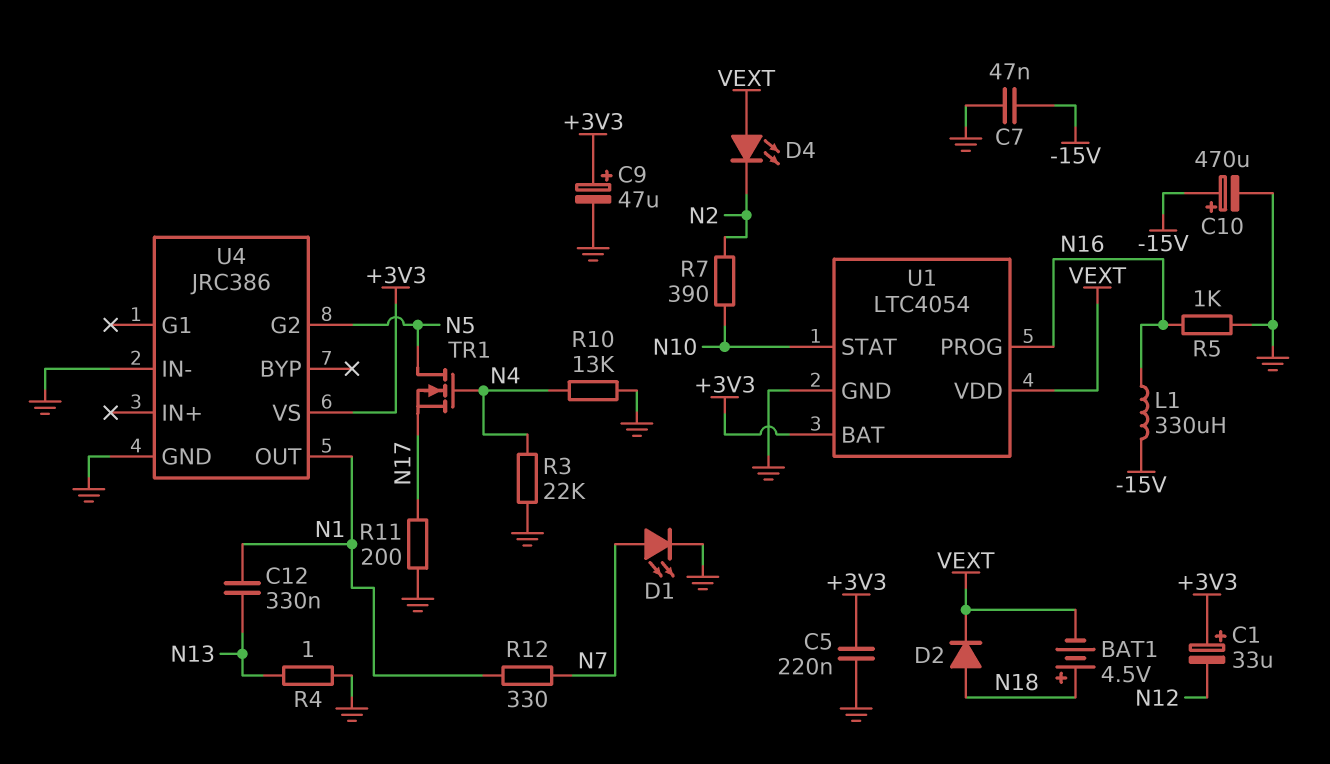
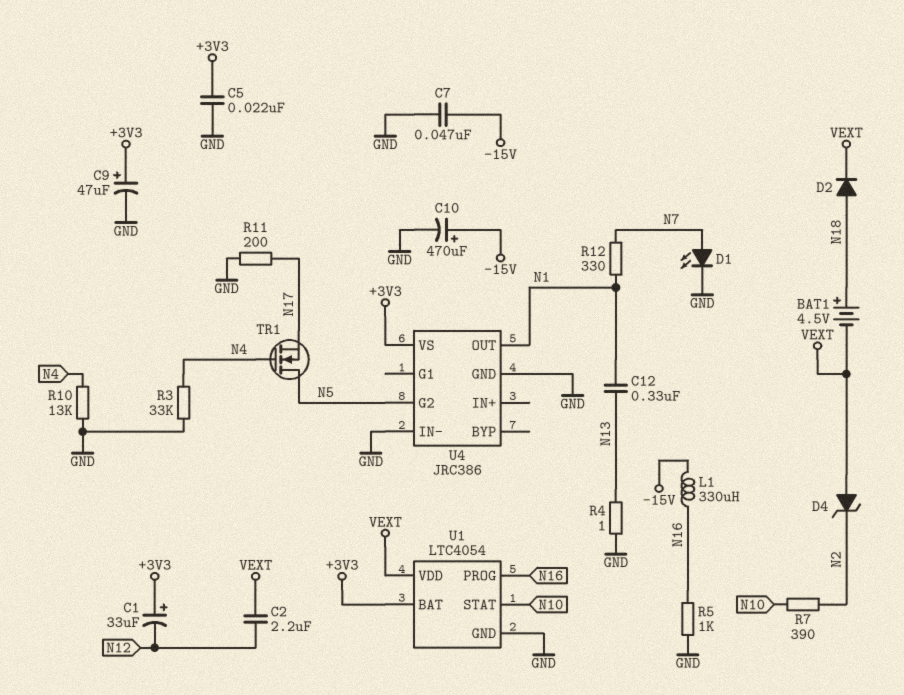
C2: none -> 2.2uF (N12, VEXT)
C5: 220nF (+3V3, GND) -> 22nF (+3V3, GND)
D4: LED (A VEXT, K N2) -> zener (A VEXT, K N2)
R3: 22k (GND, N4) -> 33k (GND, N4)

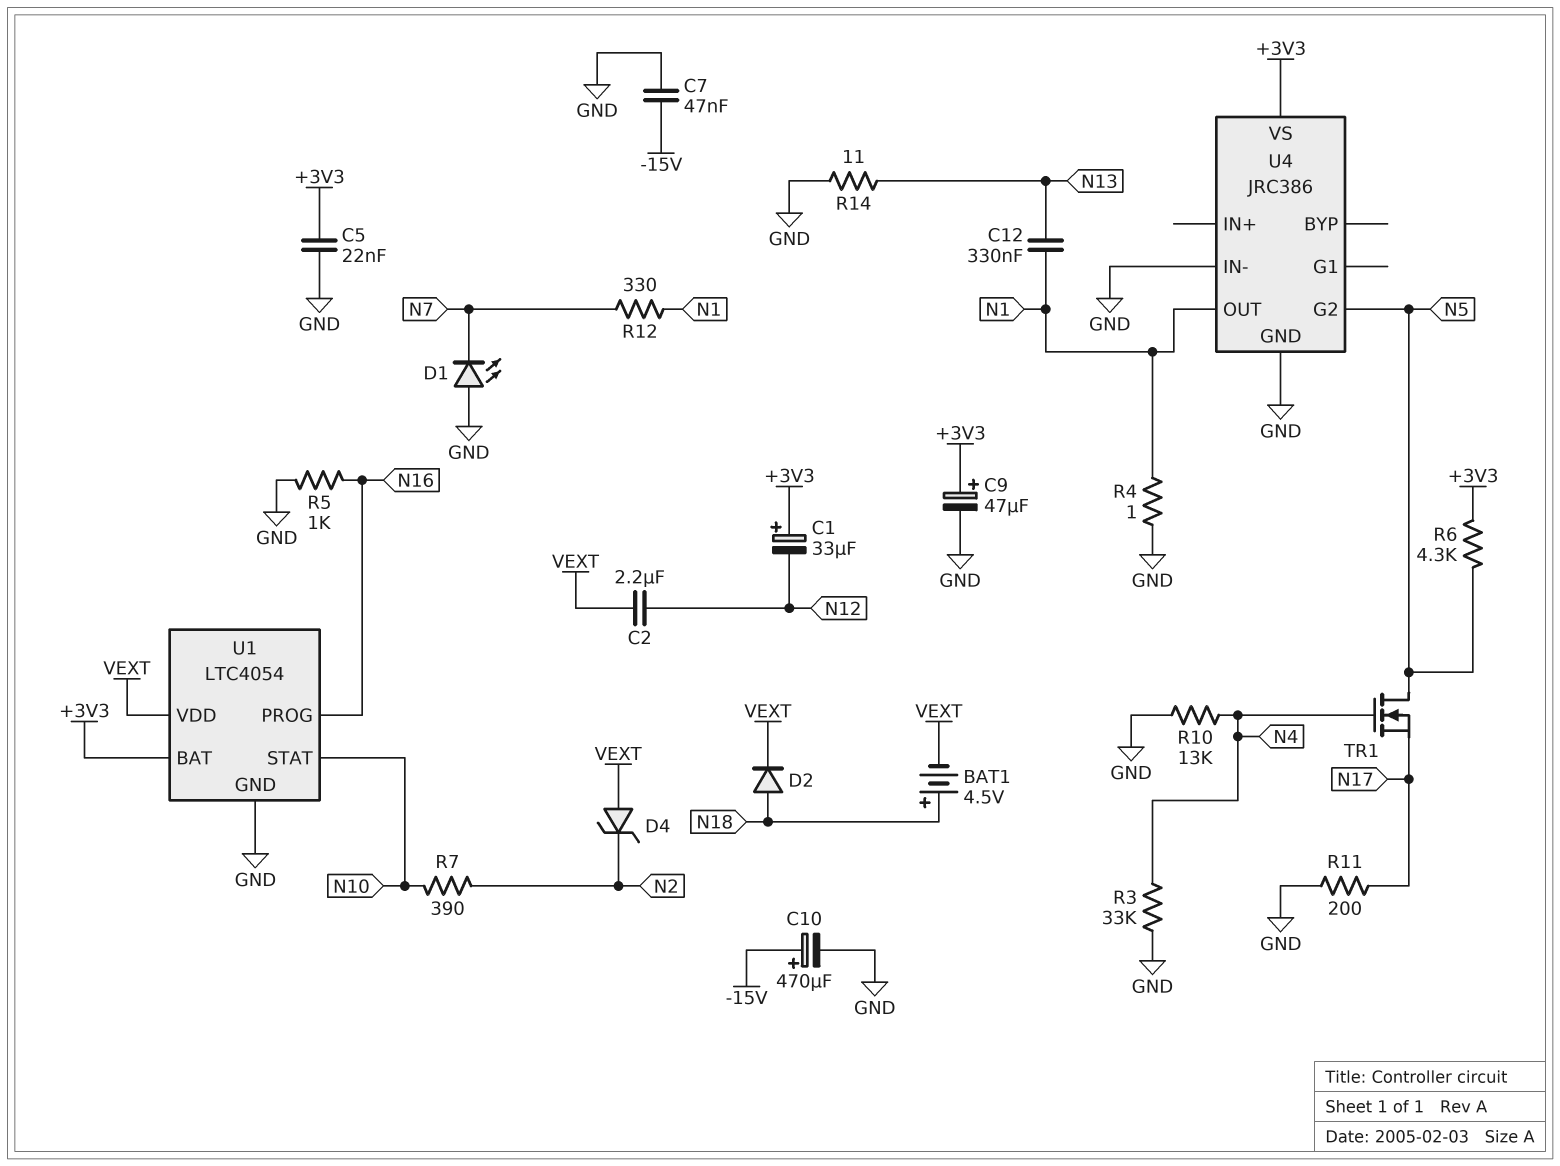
D1: LED (A N7, K GND) -> LED (A GND, K N7)
L1: 330uH (-15V, N16) -> none
R4: 1 (GND, N13) -> 1 (GND, N1)
R6: none -> 4.3k (+3V3, N5)
R14: none -> 11 (GND, N13)

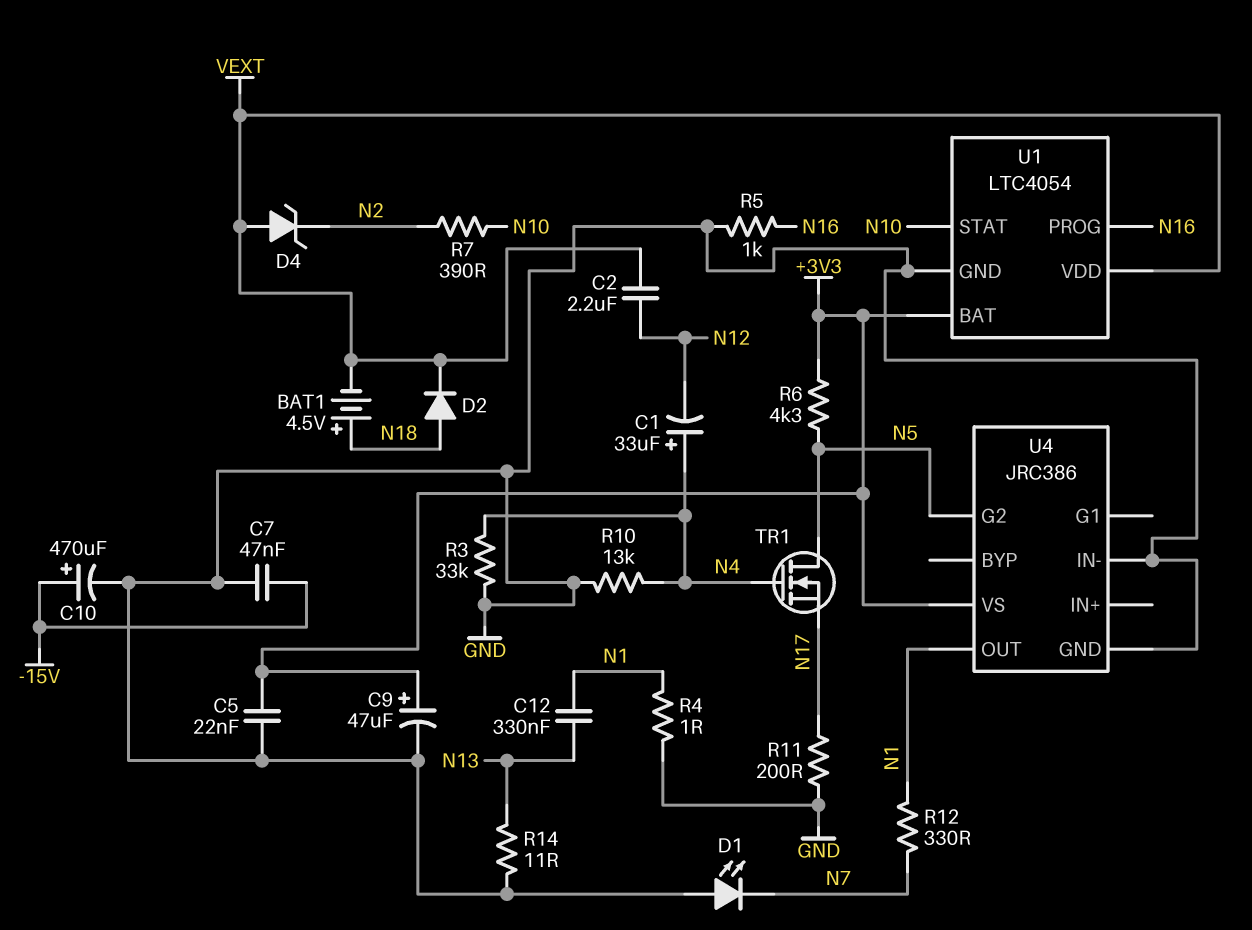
C1: 33uF (plus +3V3, minus N12) -> 33uF (plus N4, minus N12)

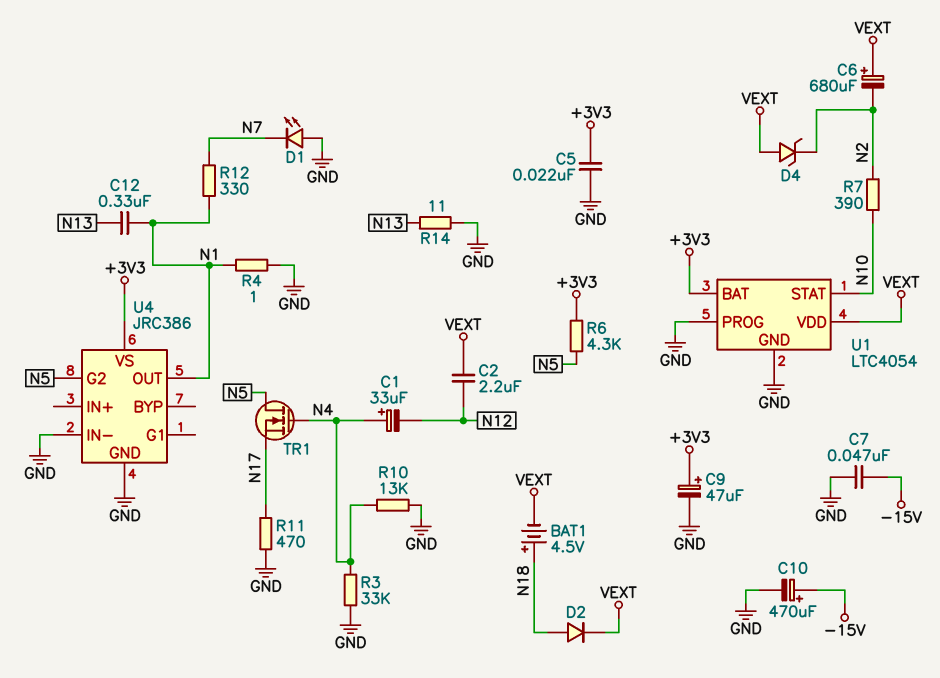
C6: none -> 680uF (plus VEXT, minus N2)
R5: 1k (GND, N16) -> none
R11: 200 (GND, N17) -> 470 (GND, N17)
U1 pin PROG: N16 -> GND

